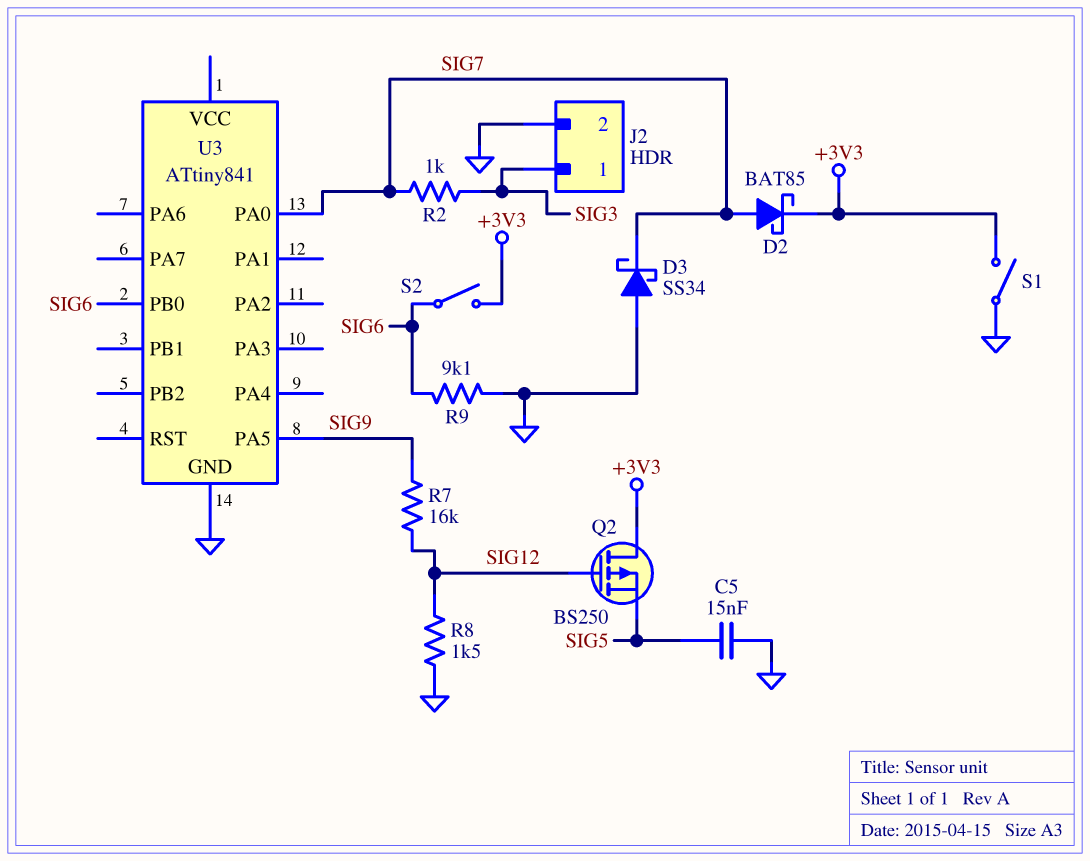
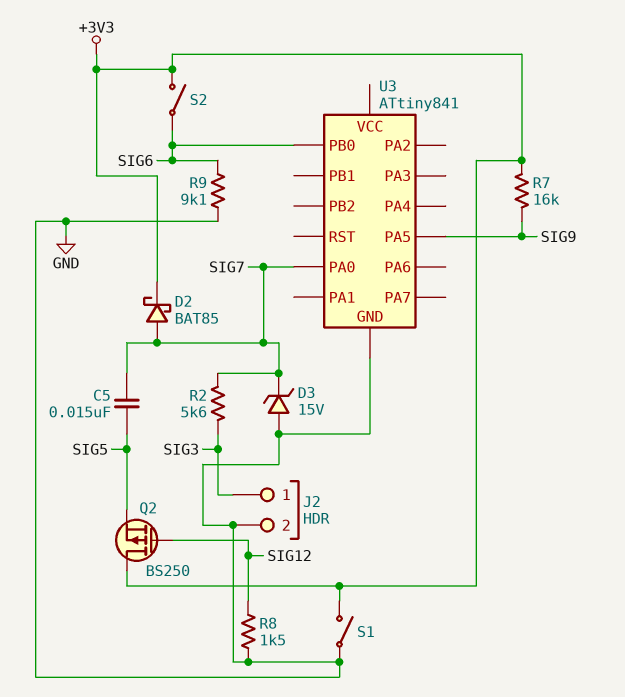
C5: 15nF (GND, SIG5) -> 15nF (SIG5, SIG7)
D3: schottky SS34 (A GND, K SIG7) -> zener 15V (A GND, K SIG7)
R2: 1k (SIG3, SIG7) -> 5.6k (SIG3, SIG7)
R7: 16k (SIG9, SIG12) -> 16k (+3V3, SIG9)

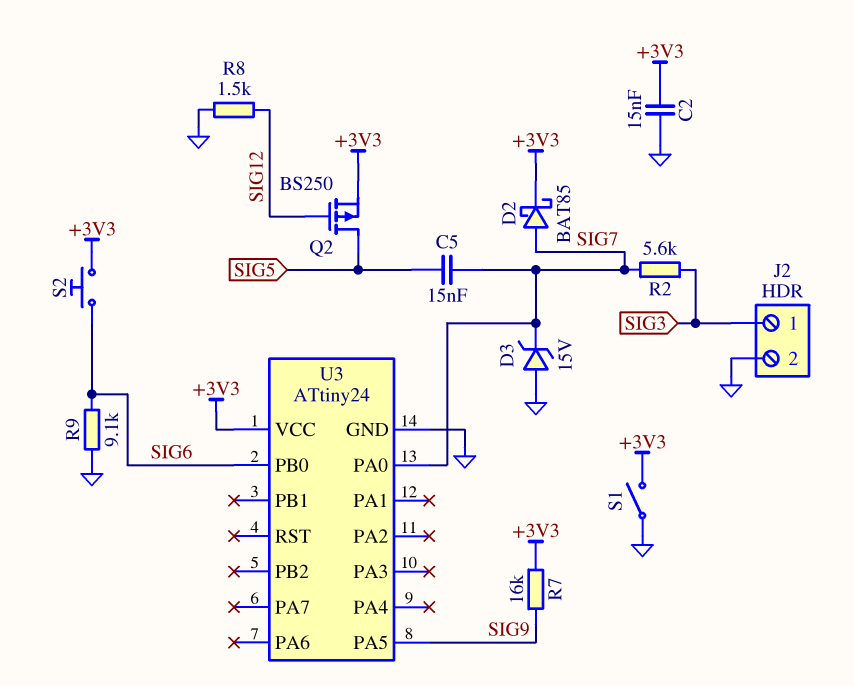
C2: none -> 15nF (+3V3, GND)
Q2: PMOS BS250 (G SIG12, D +3V3, S SIG5) -> PMOS BS250 (G SIG12, D SIG5, S +3V3)
S2: switch (+3V3, SIG6) -> button (+3V3, SIG6)
U3: ATtiny841 -> ATtiny24
U3 pin VCC: none -> +3V3

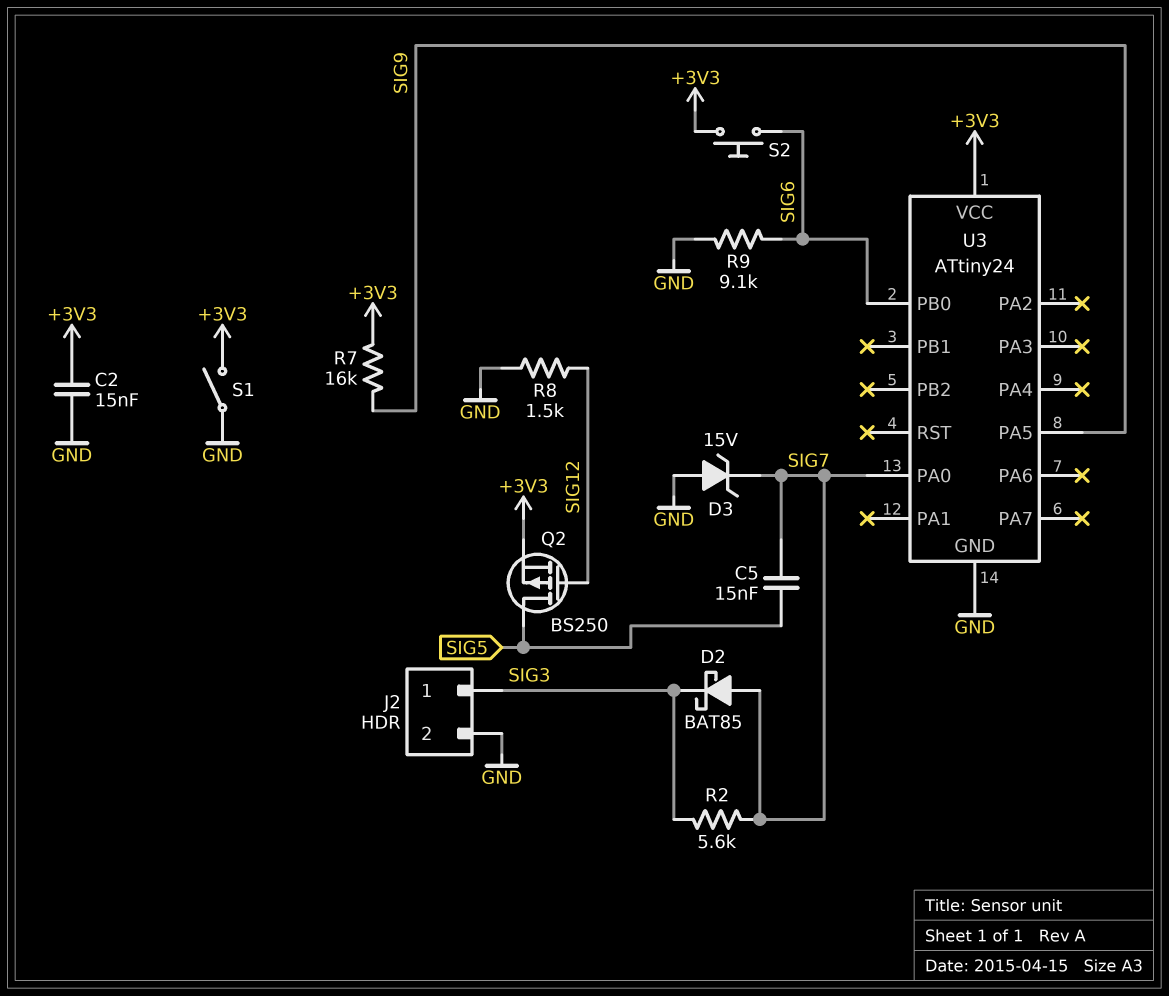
D2: schottky BAT85 (A SIG7, K +3V3) -> schottky BAT85 (A SIG7, K SIG3)

